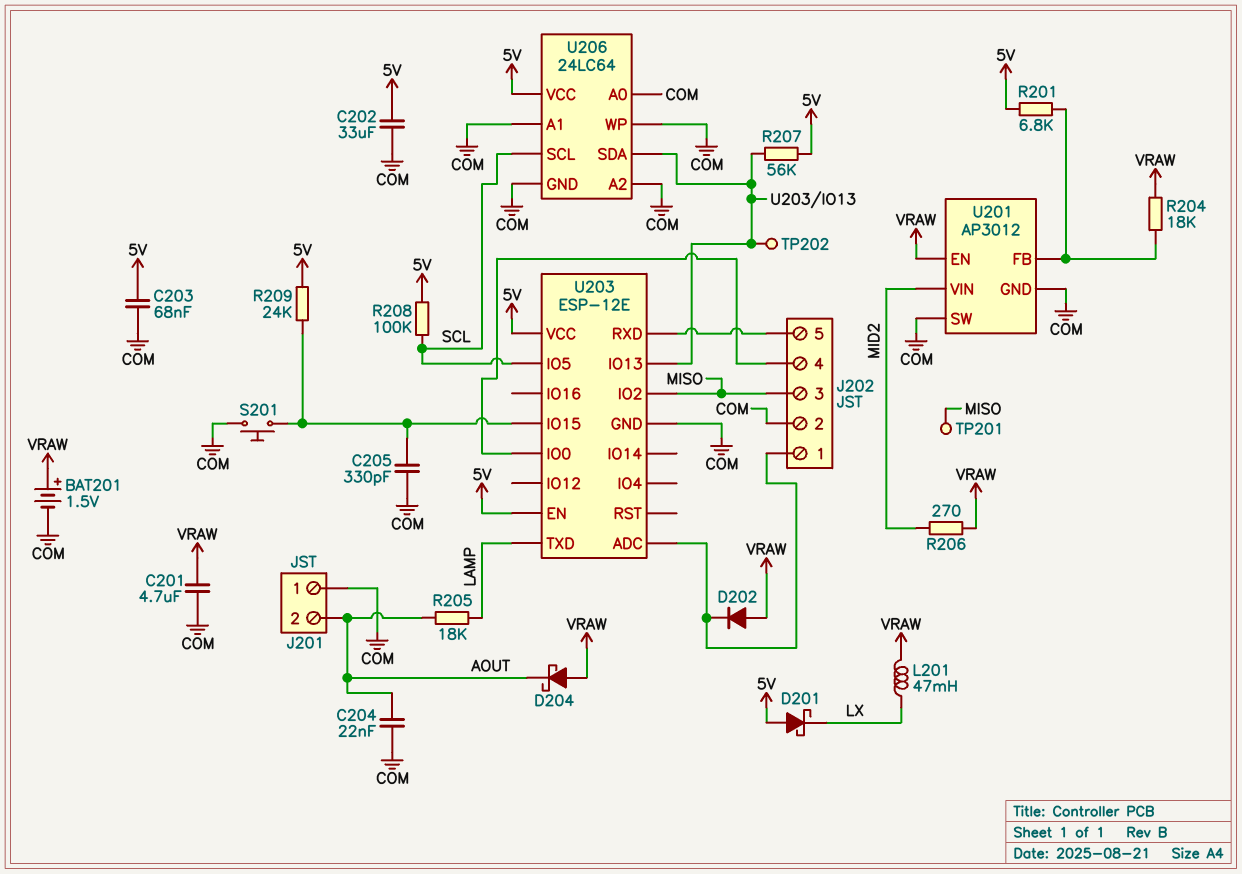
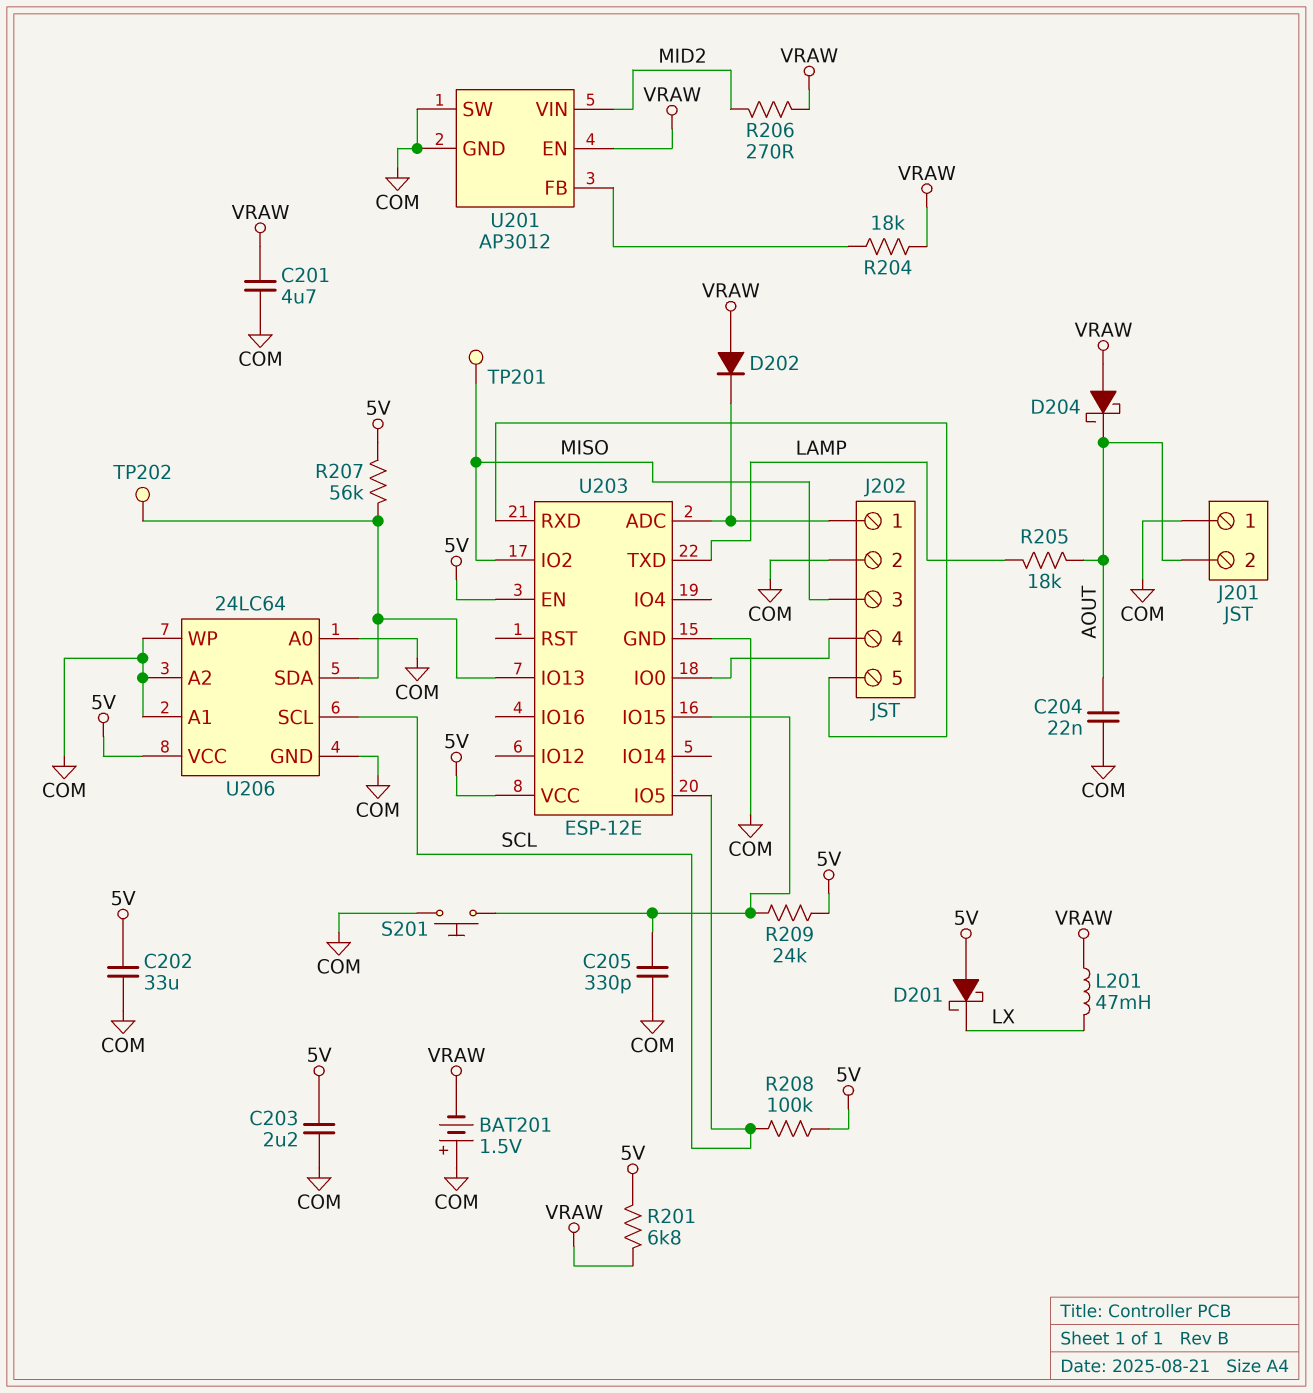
BAT201: 1.5V (plus VRAW, minus COM) -> 1.5V (plus COM, minus VRAW)
C203: 68nF (5V, COM) -> 2.2uF (5V, COM)
R201: 6.8k (5V, U201/FB) -> 6.8k (5V, VRAW)

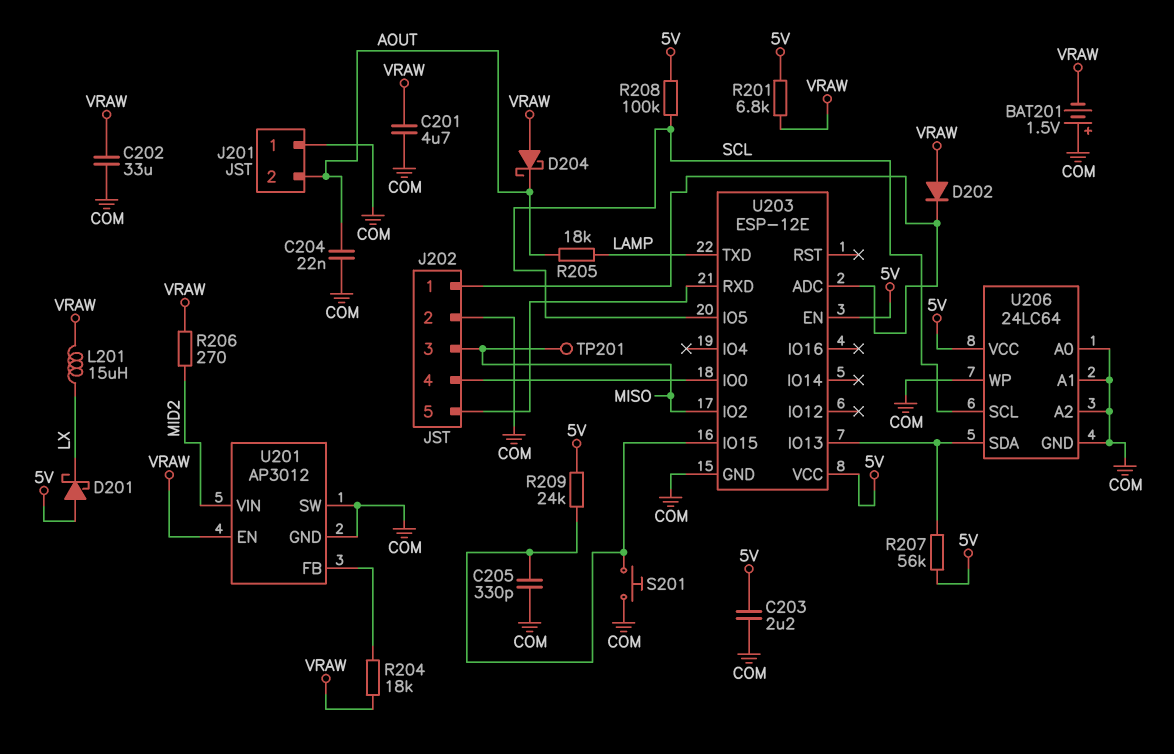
C202: 33uF (5V, COM) -> 33uF (COM, VRAW)
L201: 47mH (LX, VRAW) -> 15uH (LX, VRAW)
TP202: test point (U203/IO13) -> none

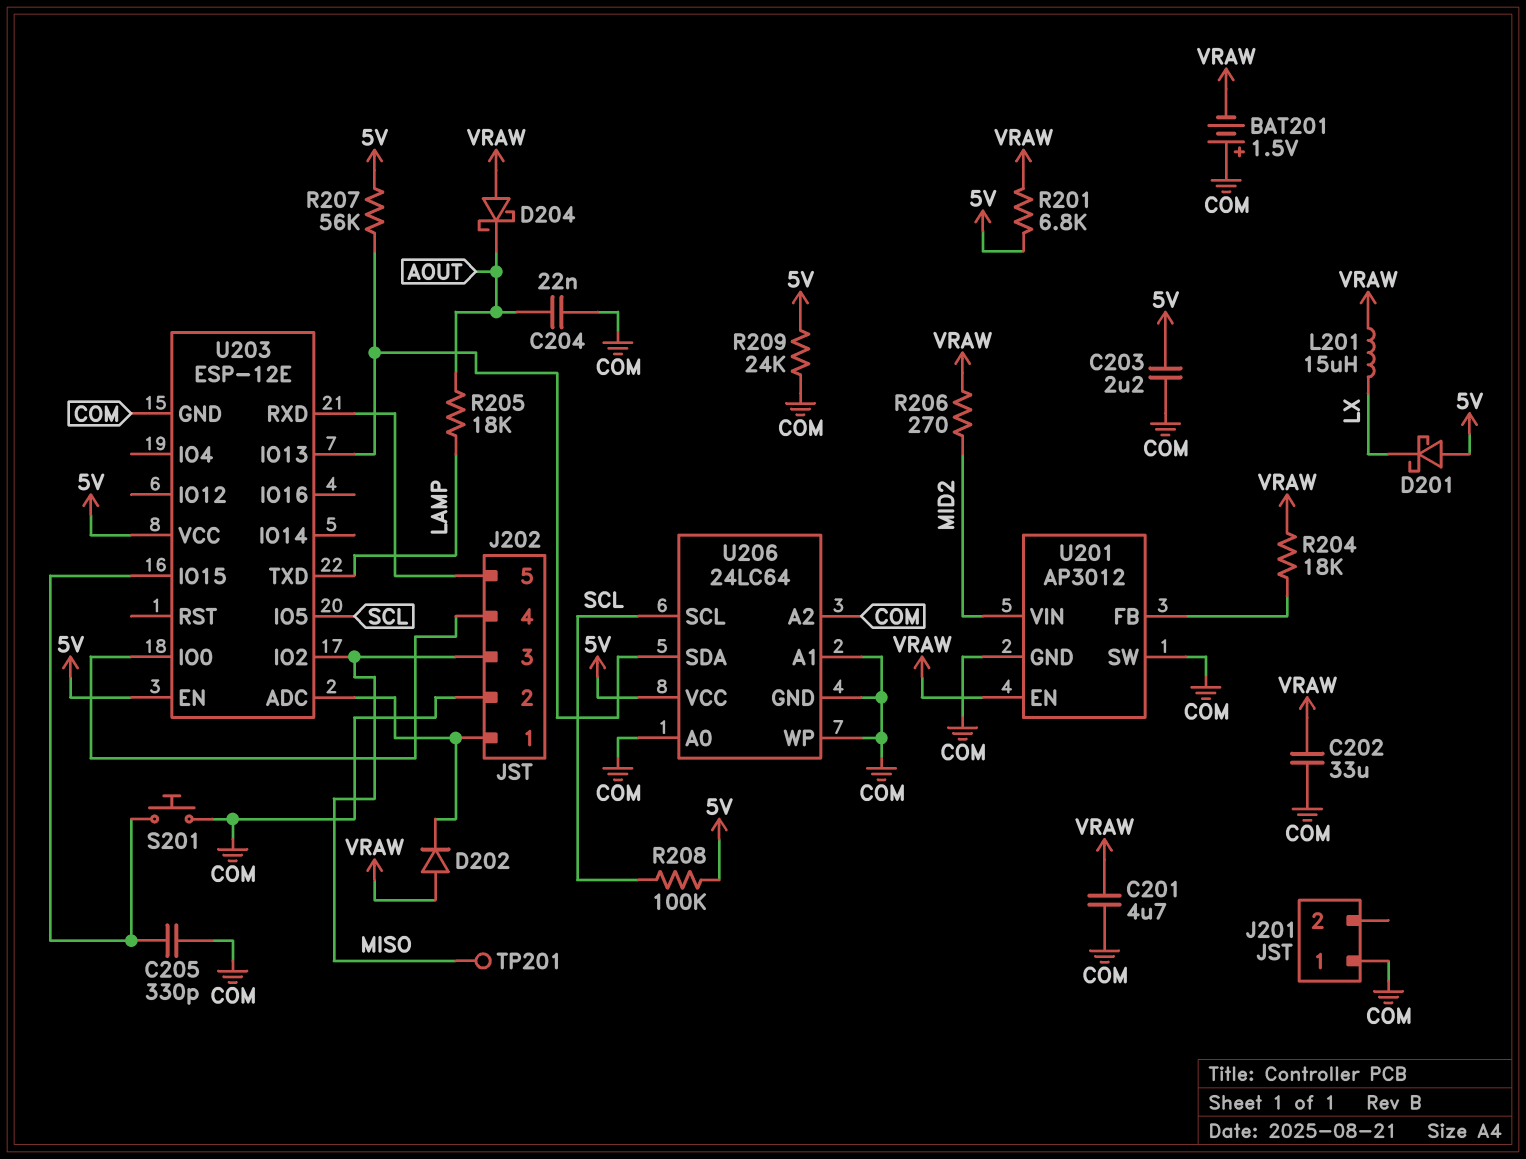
J201 pin 2: AOUT -> none
R209: 24k (5V, U203/IO15) -> 24k (5V, COM)

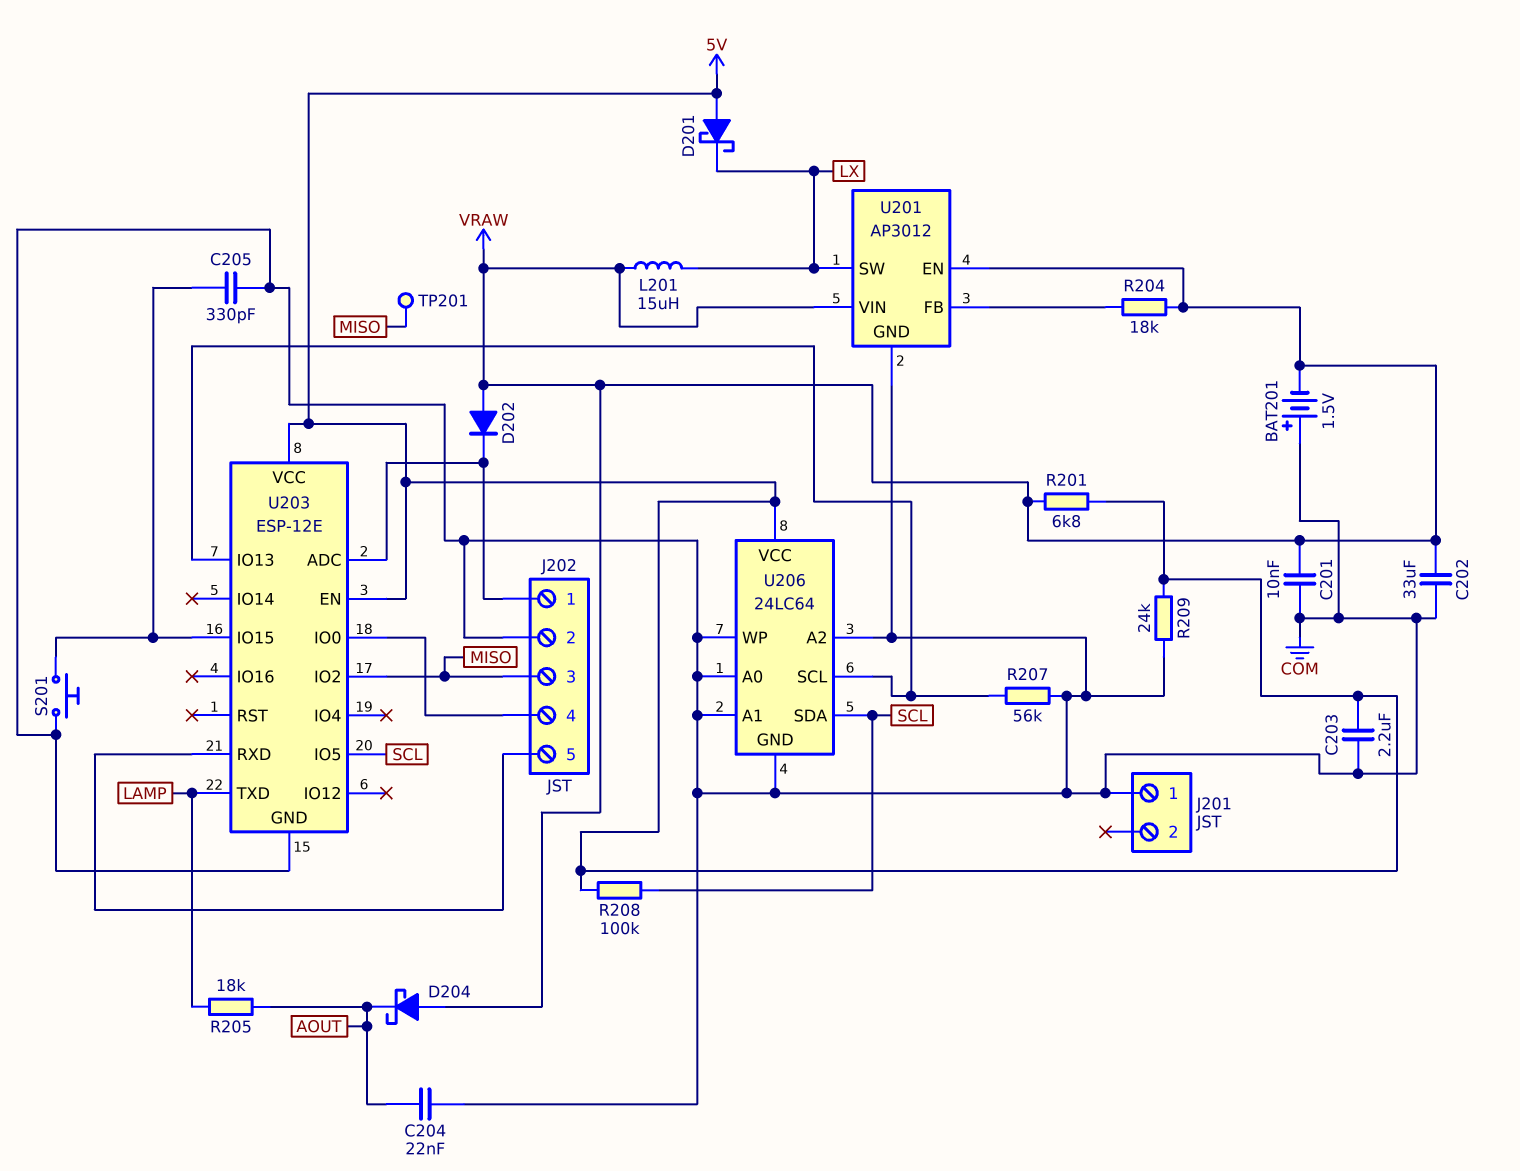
C201: 4.7uF (COM, VRAW) -> 10nF (COM, VRAW)
R206: 270 (MID2, VRAW) -> none
R207: 56k (5V, U203/IO13) -> 56k (COM, U203/IO13)
U201 pin SW: COM -> LX
U201 pin VIN: MID2 -> VRAW
U206 pin SCL: SCL -> U203/IO13
U206 pin SDA: U203/IO13 -> SCL

